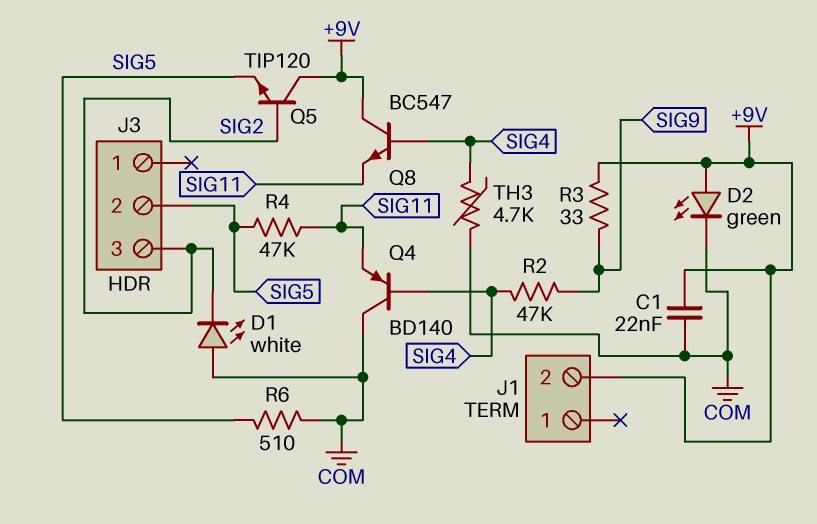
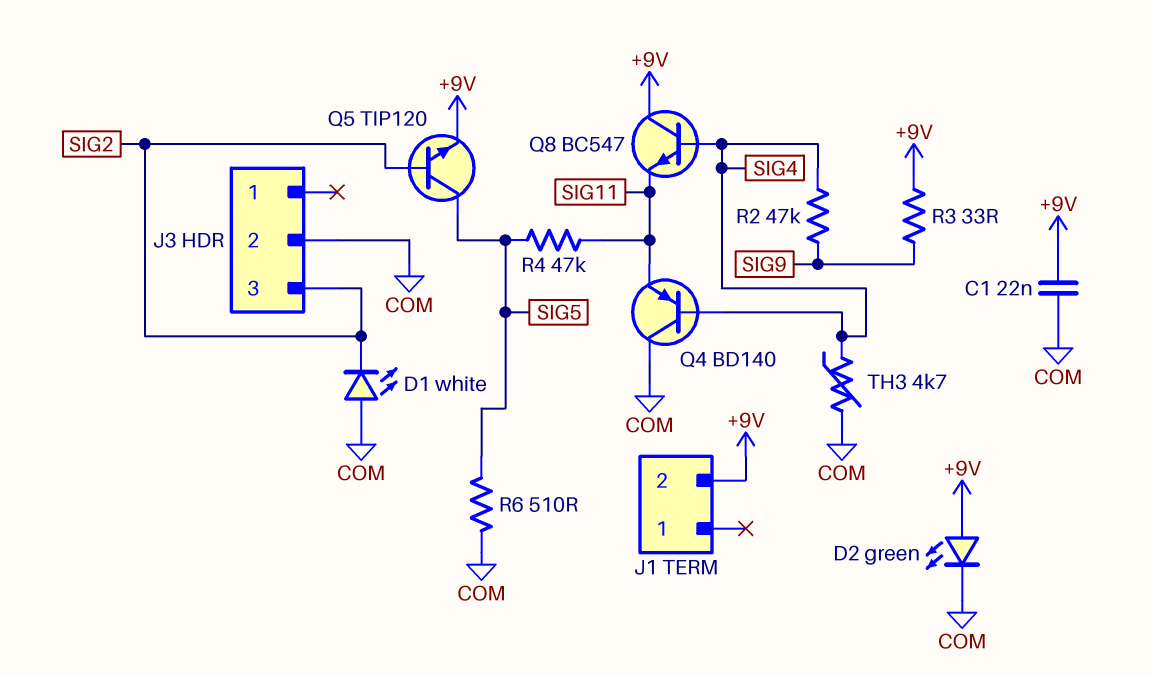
J3 pin 2: SIG5 -> COM
Q5: NPN TIP120 (B SIG2, C +9V, E SIG5) -> NPN TIP120 (B SIG2, C SIG5, E +9V)

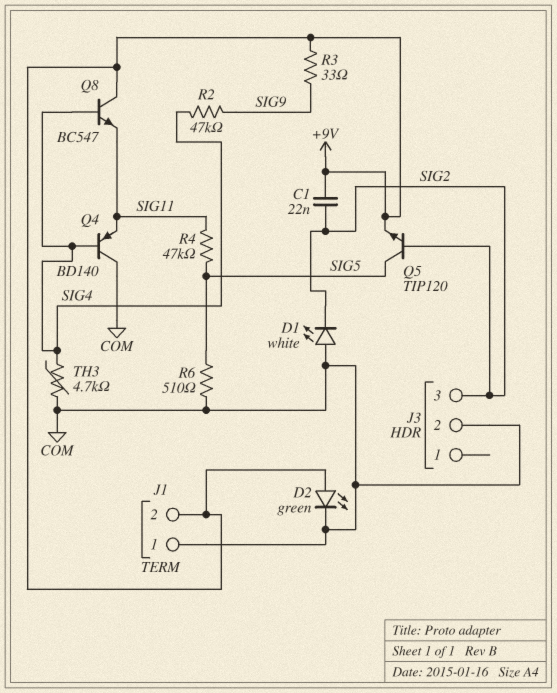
C1: 22nF (+9V, COM) -> 22nF (+9V, SIG2)
J1 pin 1: none -> COM

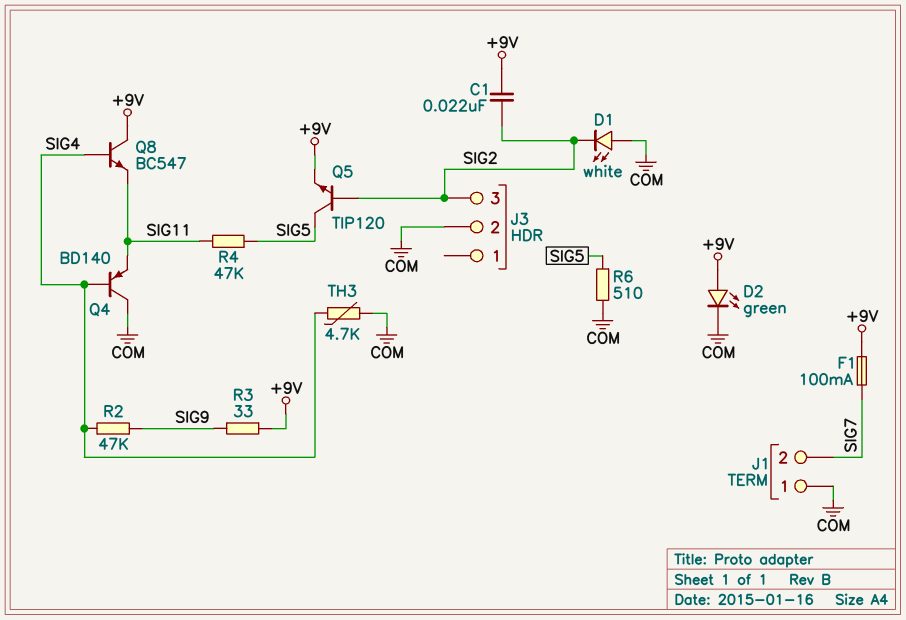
F1: none -> 100mA (+9V, SIG7)
J1 pin 2: +9V -> SIG7

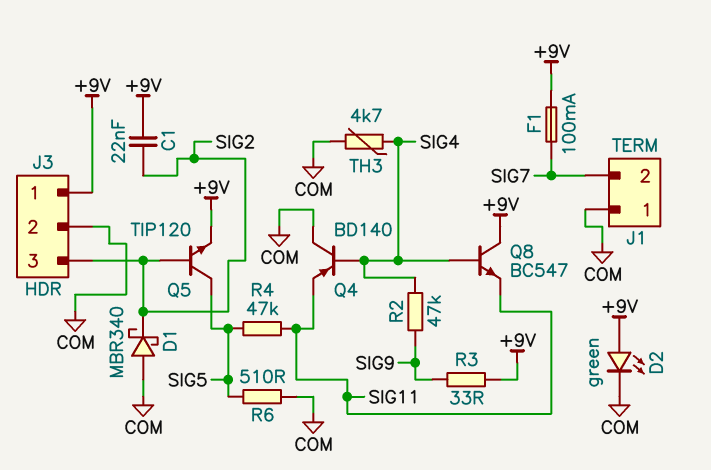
D1: LED white (A COM, K SIG2) -> schottky MBR340 (A COM, K SIG2)
J3 pin 1: none -> +9V

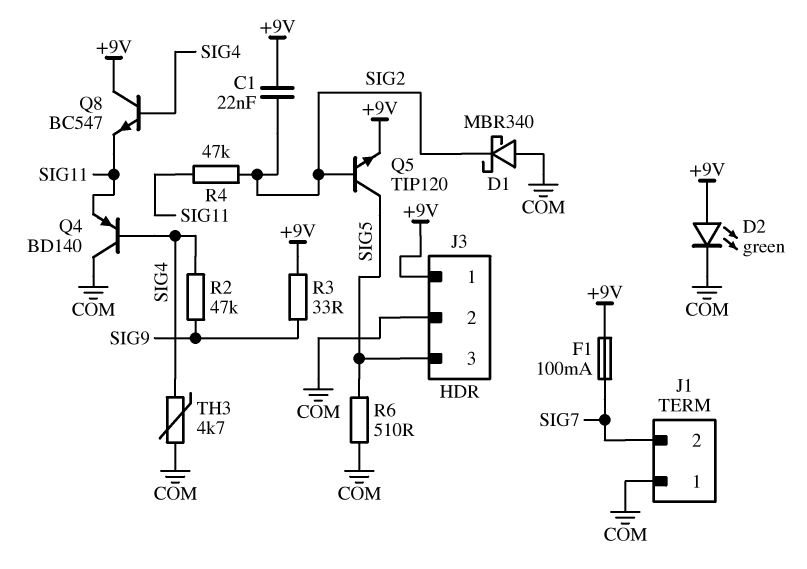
J3 pin 3: SIG2 -> SIG5
R4: 47k (SIG5, SIG11) -> 47k (SIG2, SIG11)

